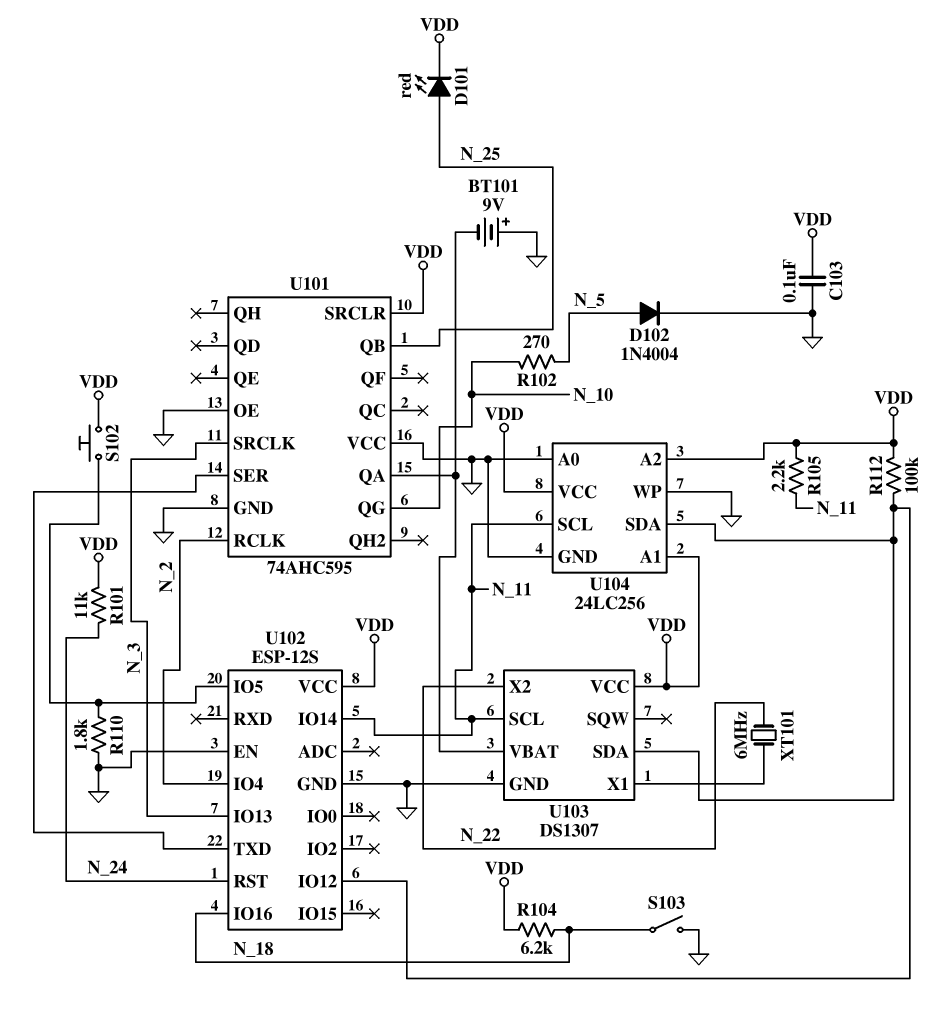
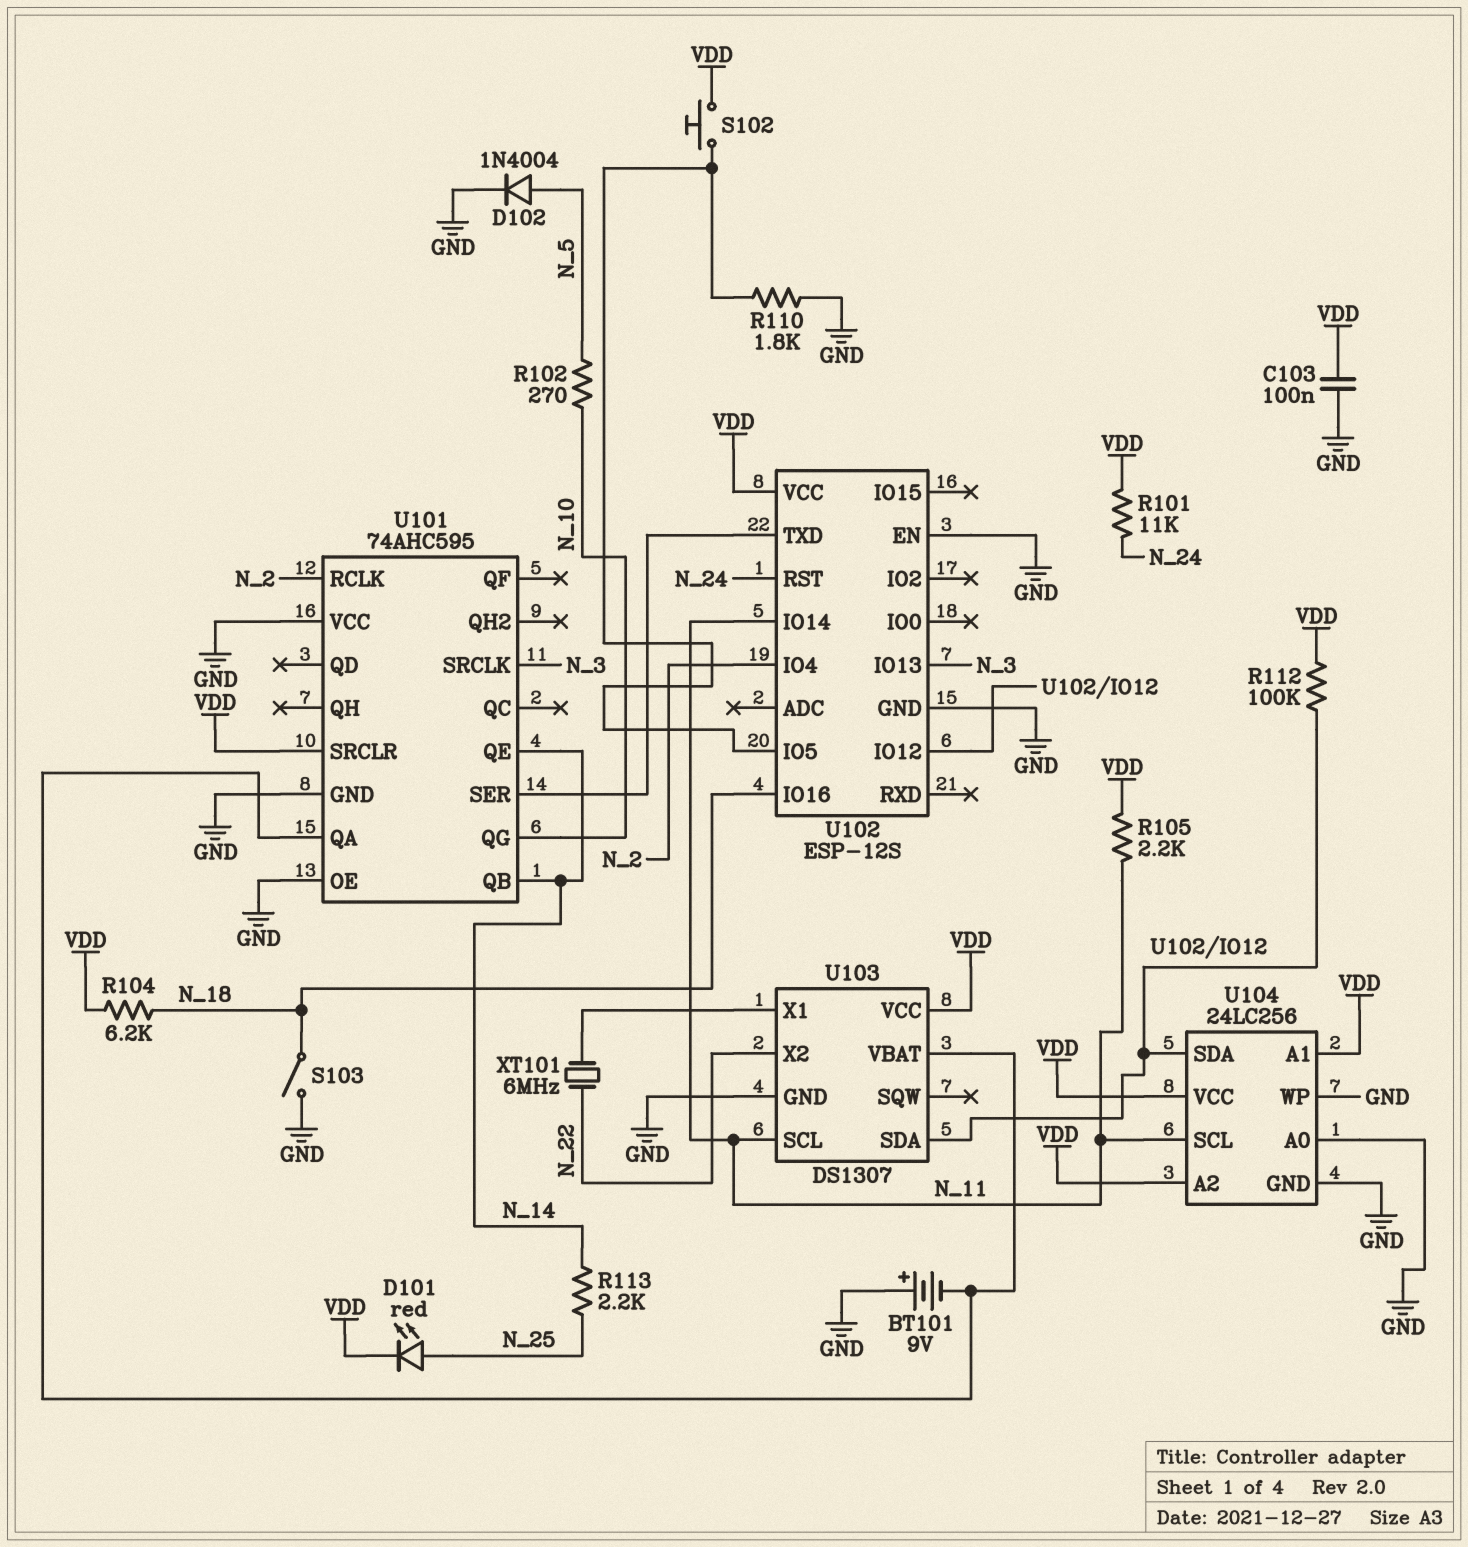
R113: none -> 2.2k (N_14, N_25)
U101 pin QB: N_25 -> N_14
U101 pin QE: none -> N_14

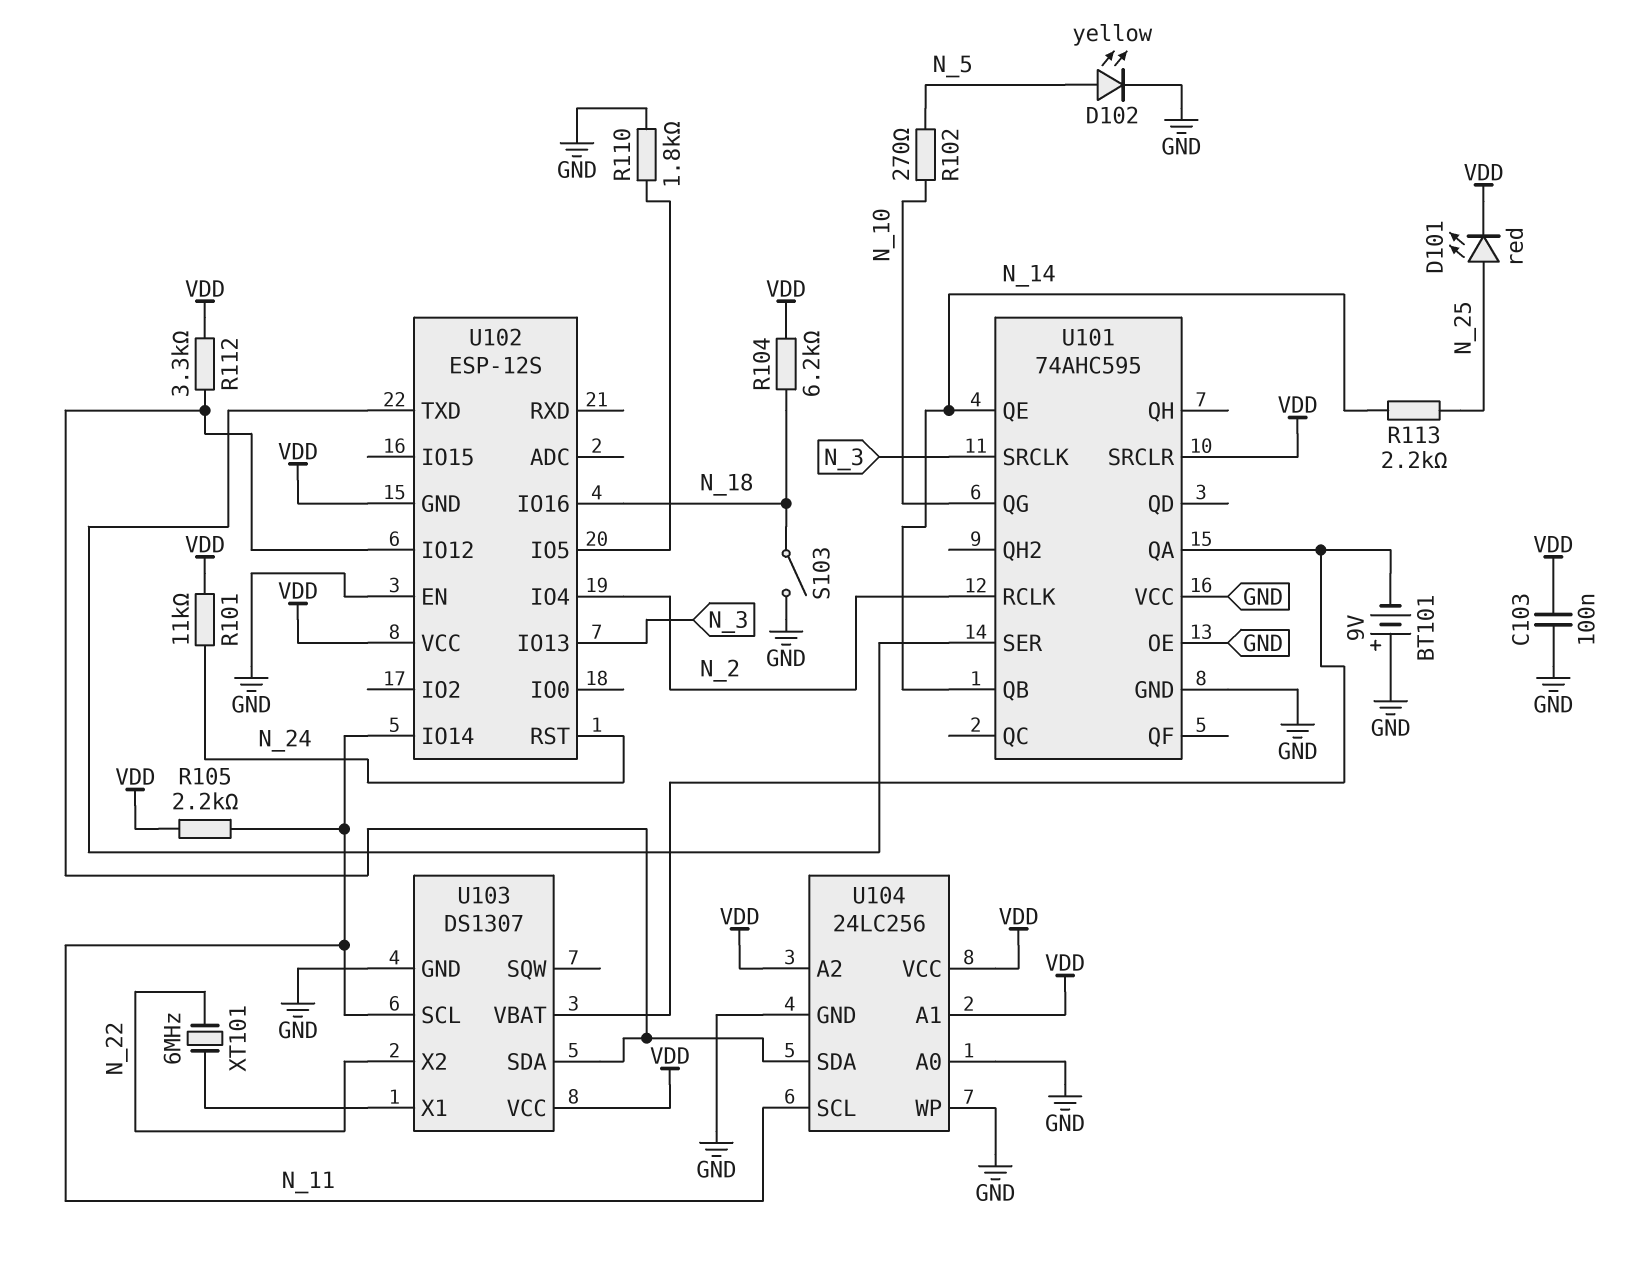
D102: diode 1N4004 (A N_5, K GND) -> LED yellow (A N_5, K GND)
R112: 100k (U102/IO12, VDD) -> 3.3k (U102/IO12, VDD)
S102: button (U102/IO5, VDD) -> none
U102 pin GND: GND -> VDD

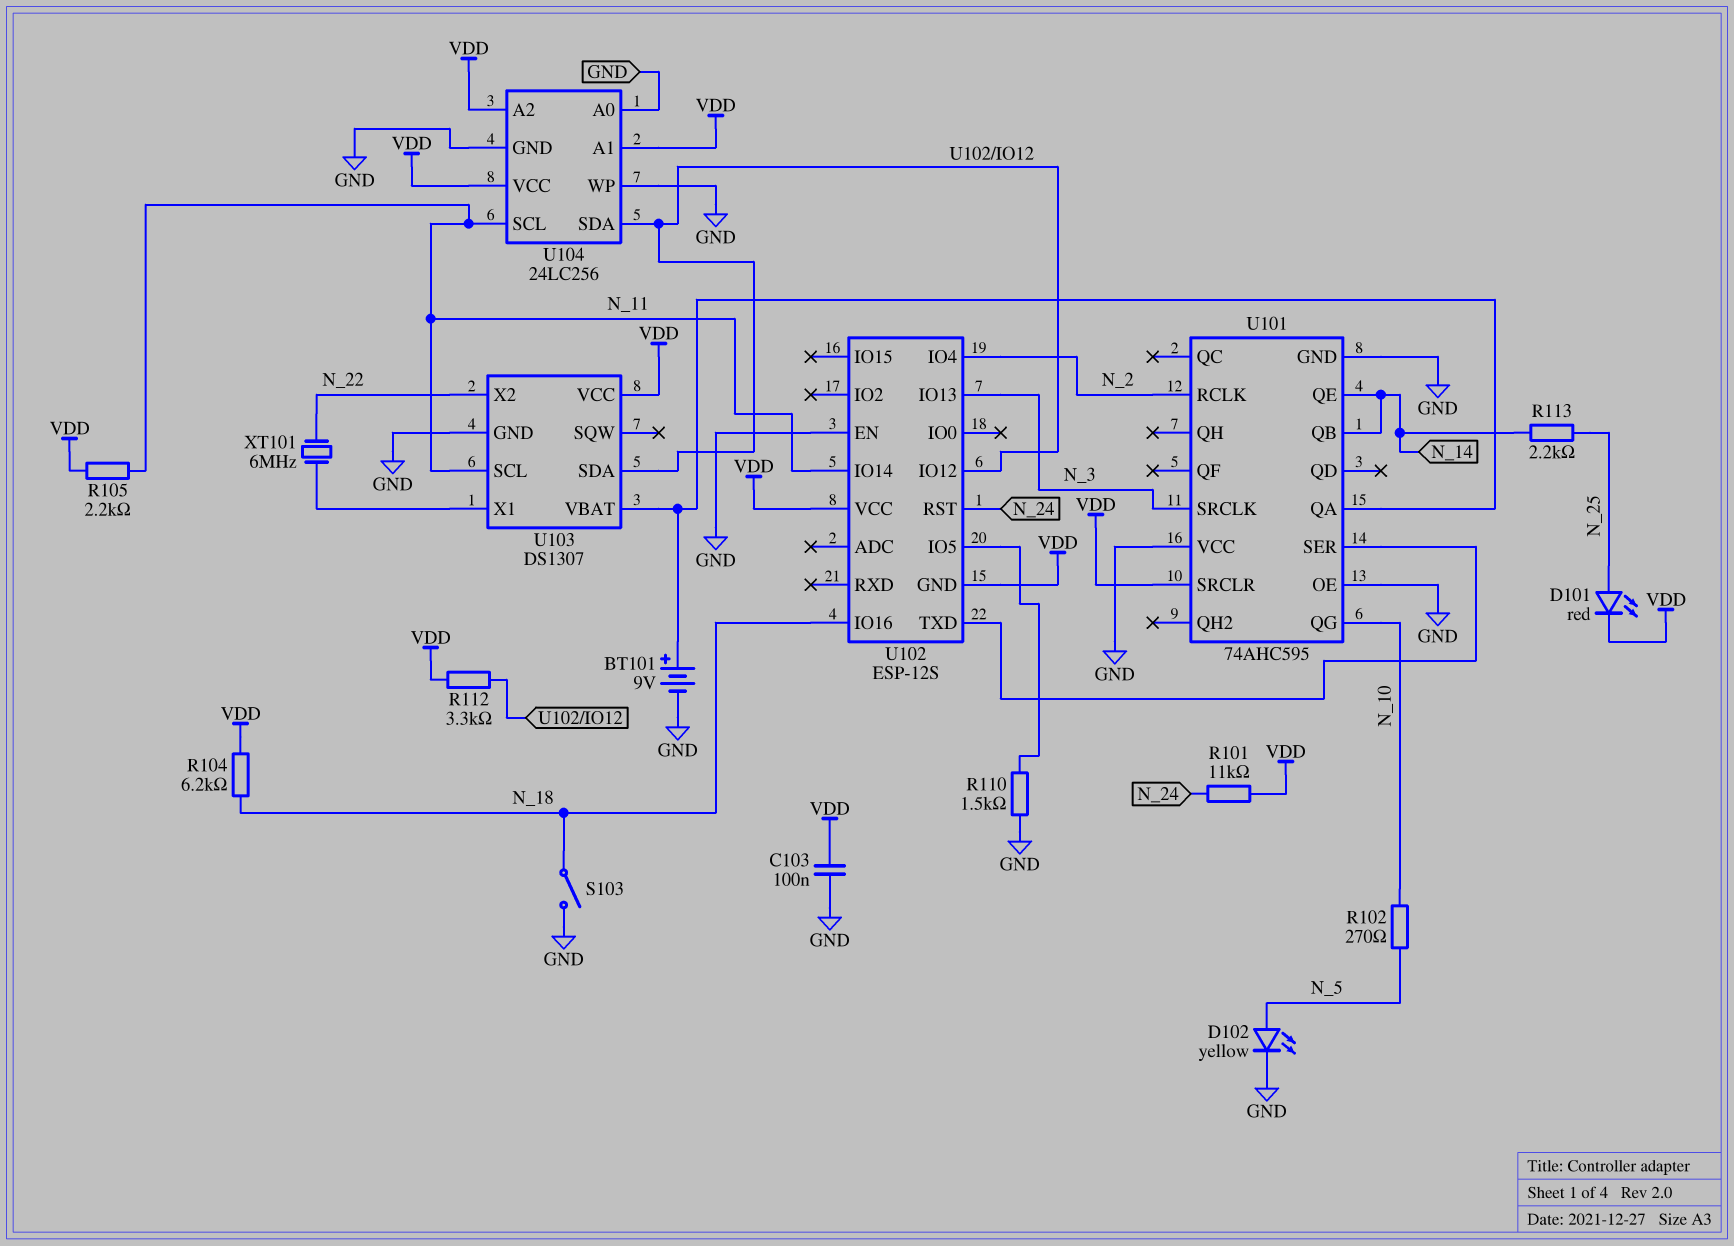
BT101: 9V (plus GND, minus U101/QA) -> 9V (plus U101/QA, minus GND)
R110: 1.8k (GND, U102/IO5) -> 1.5k (GND, U102/IO5)

